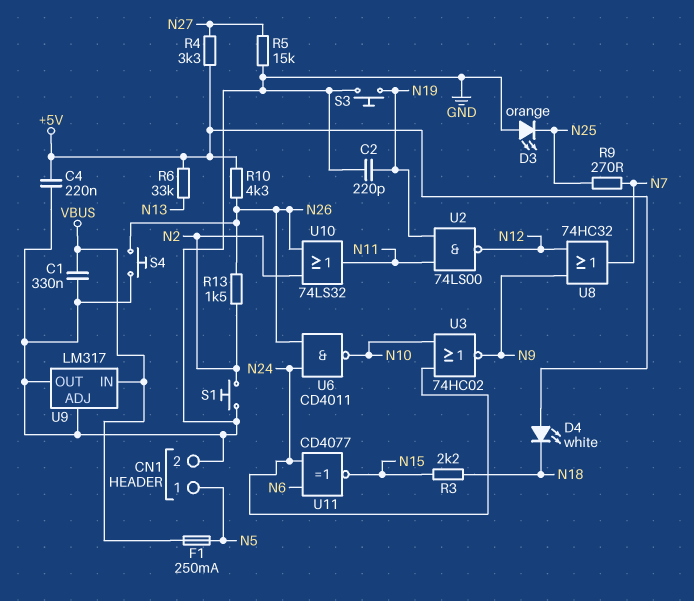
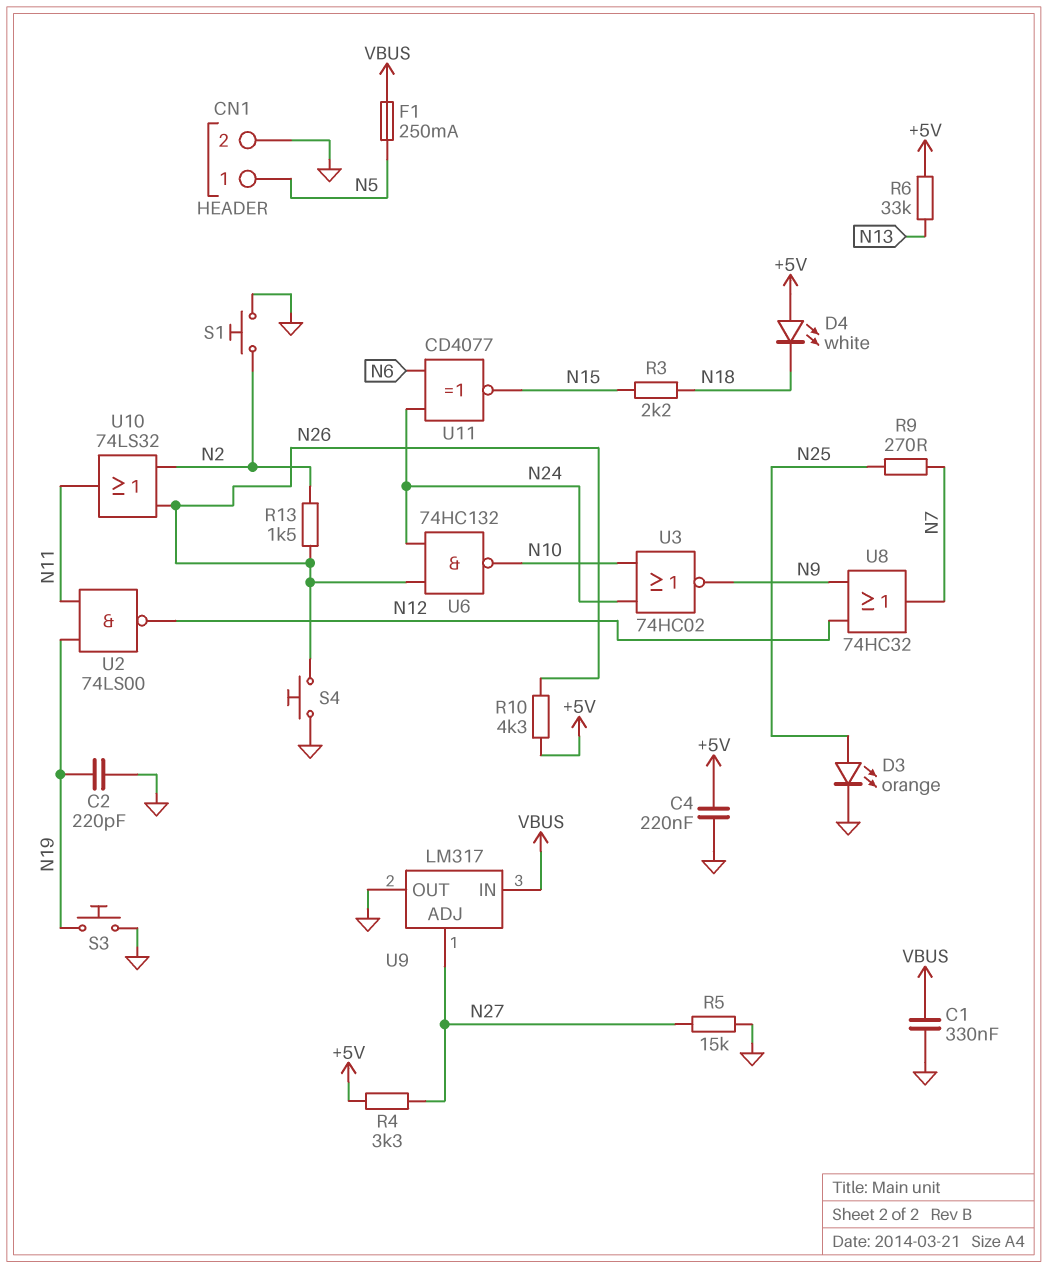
D3: LED orange (A GND, K N25) -> LED orange (A N25, K GND)
U6: NAND CD4011 (in N24, in N26, out N10) -> NAND 74HC132 (in N24, in N26, out N10)
U9 pin ADJ: GND -> N27

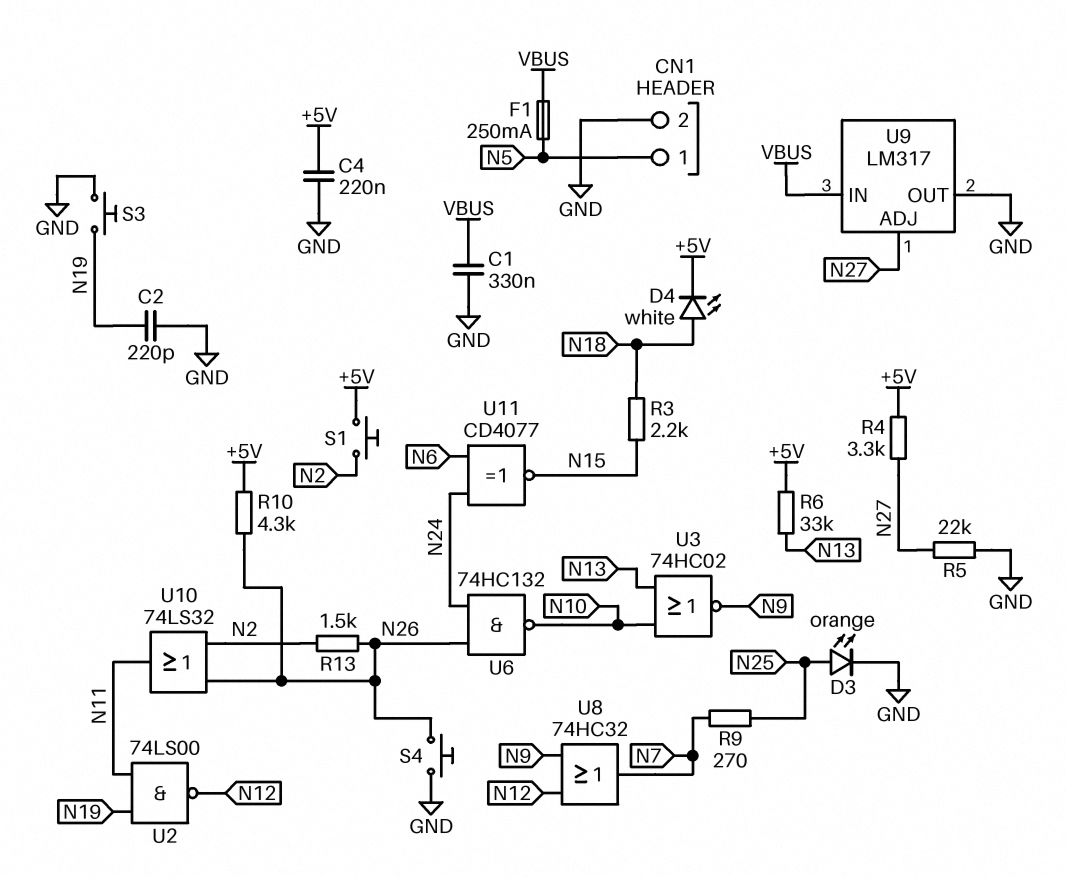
D4: LED white (A +5V, K N18) -> LED white (A N18, K +5V)
R5: 15k (GND, N27) -> 22k (GND, N27)
S1: button (GND, N2) -> button (+5V, N2)
U3: NOR 74HC02 (in N10, in N24, out N9) -> NOR 74HC02 (in N10, in N13, out N9)

